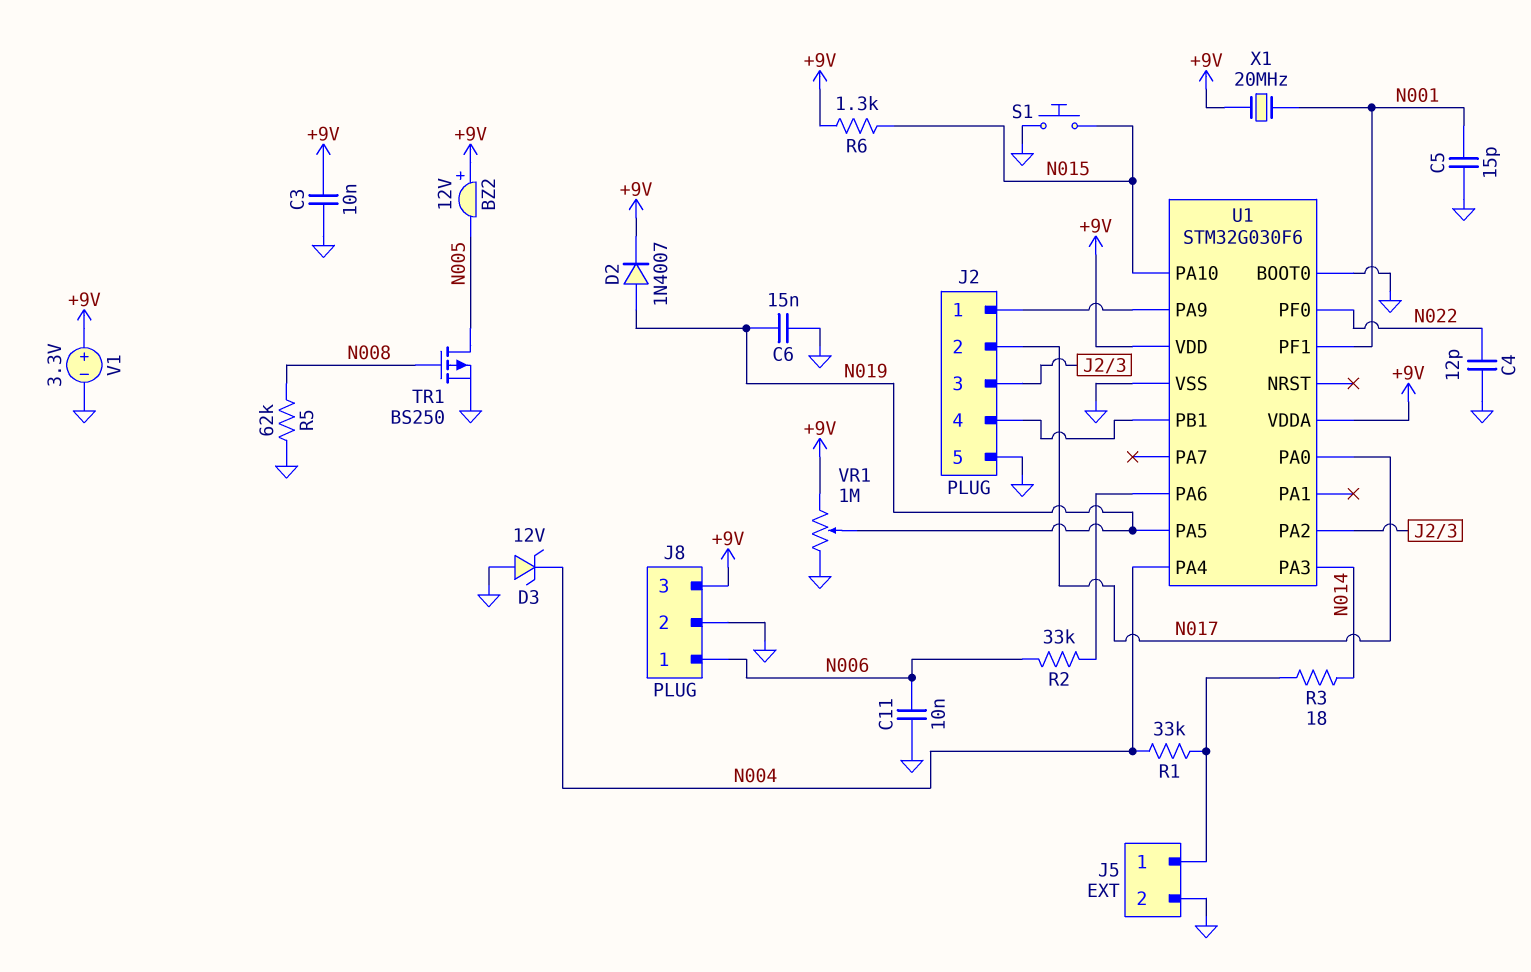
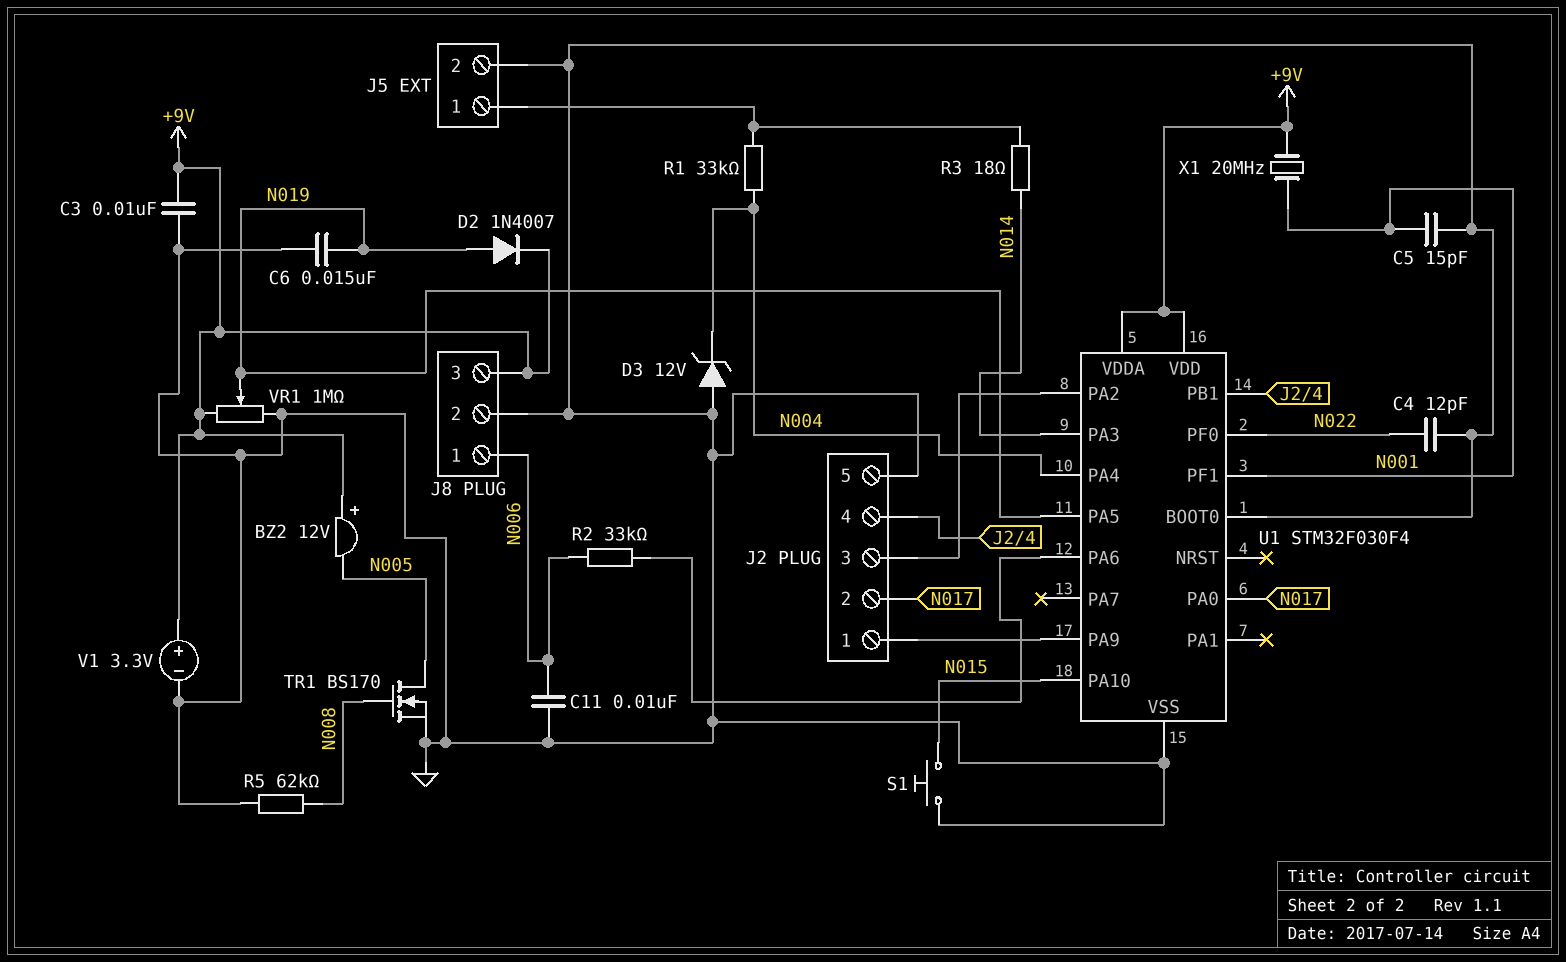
R6: 1.3k (+9V, N015) -> none
TR1: PMOS BS250 (G N008, D N005, S GND) -> NMOS BS170 (G N008, D N005, S GND)
U1: STM32G030F6 -> STM32F030F4

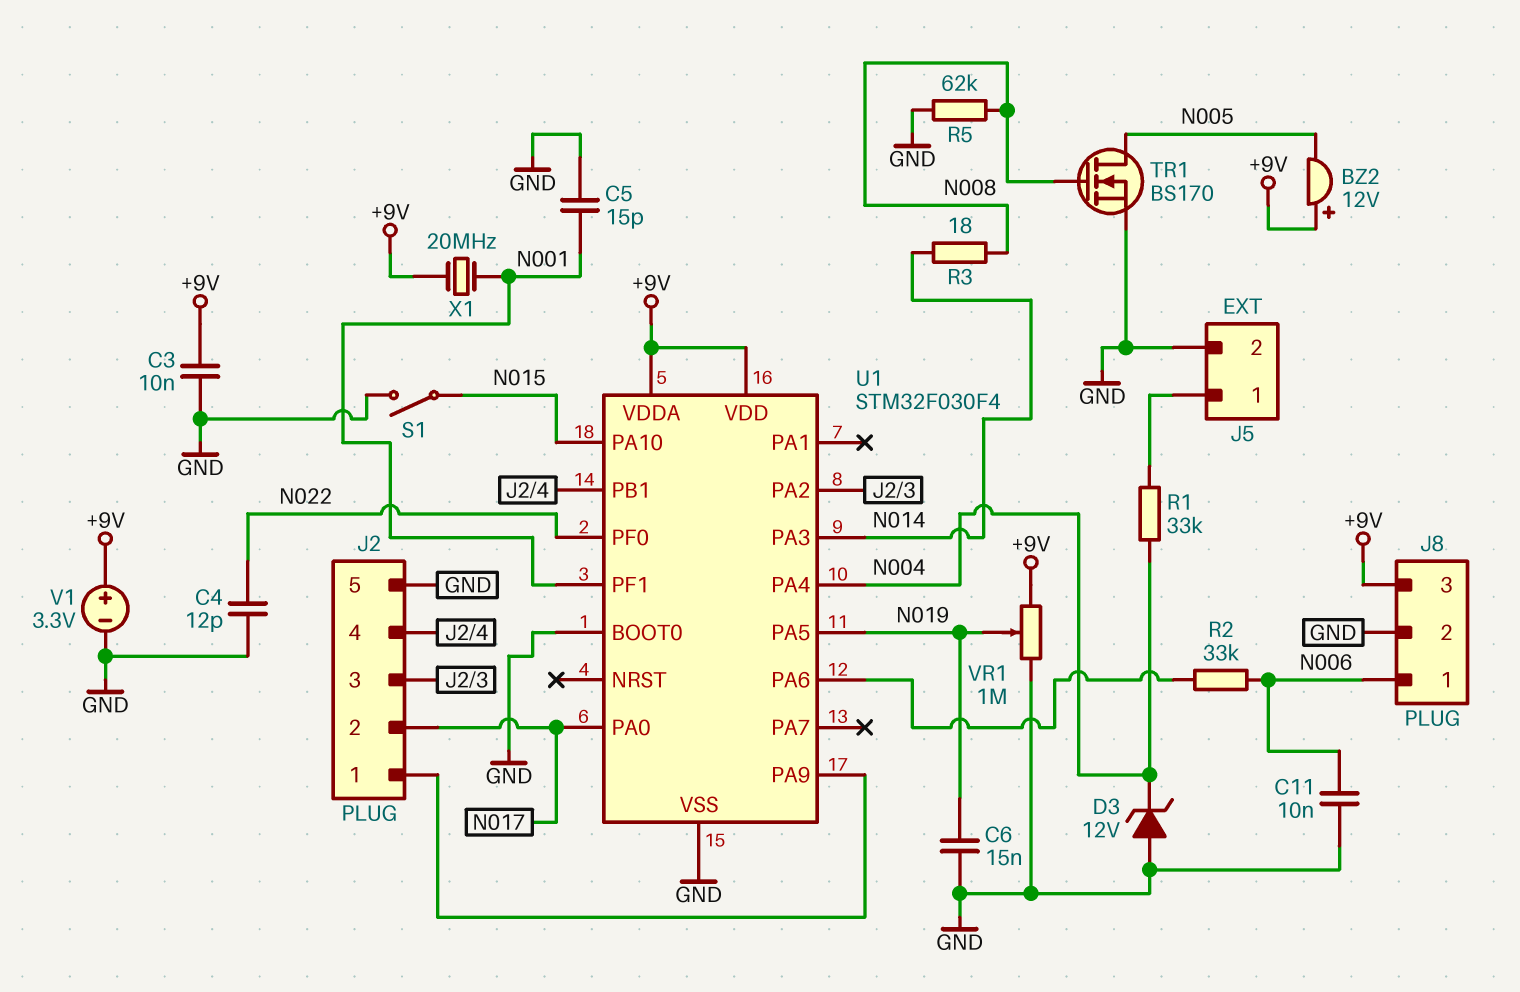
D2: diode 1N4007 (A N019, K +9V) -> none
R3: 18 (J5/1, N014) -> 18 (N008, N014)
S1: button (GND, N015) -> switch (GND, N015)

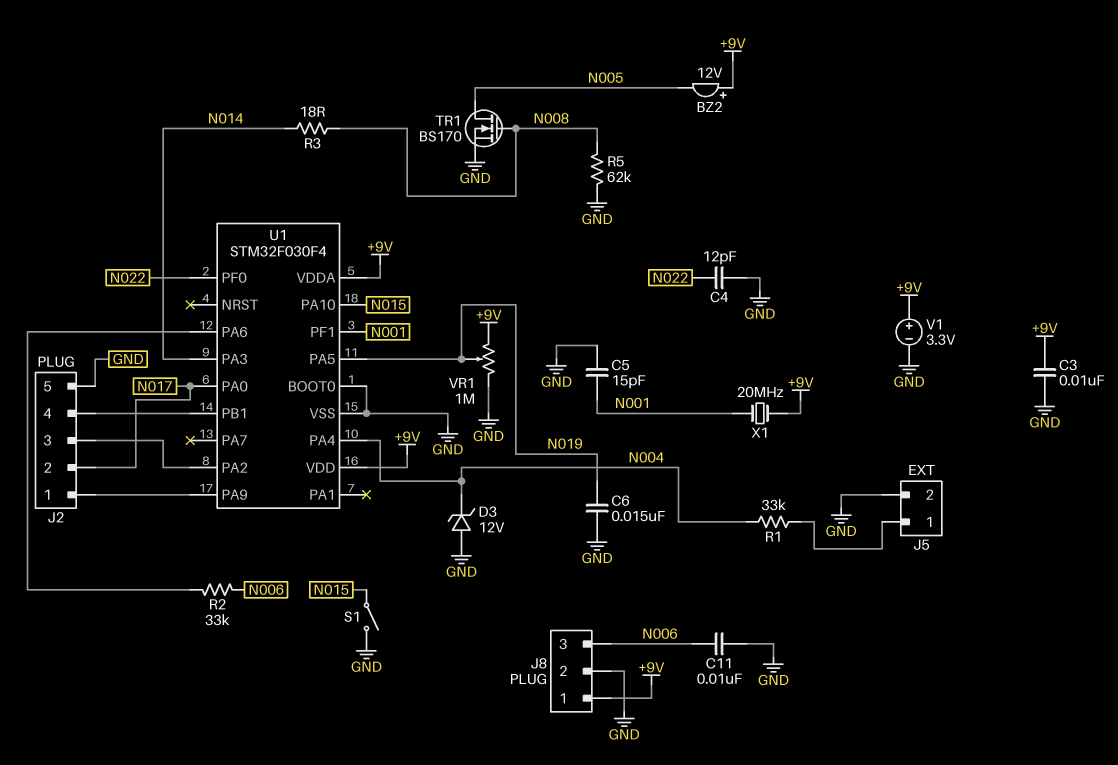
J8 pin 1: N006 -> +9V
J8 pin 3: +9V -> N006

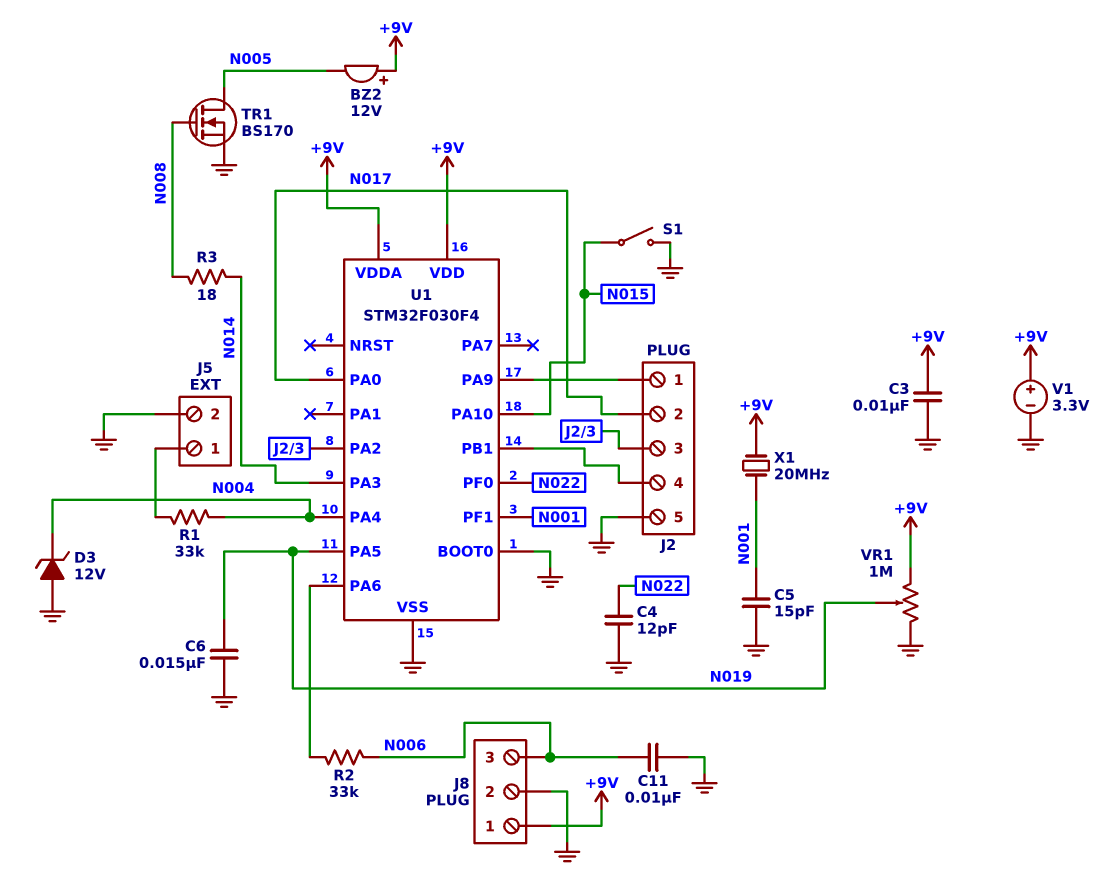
R5: 62k (GND, N008) -> none

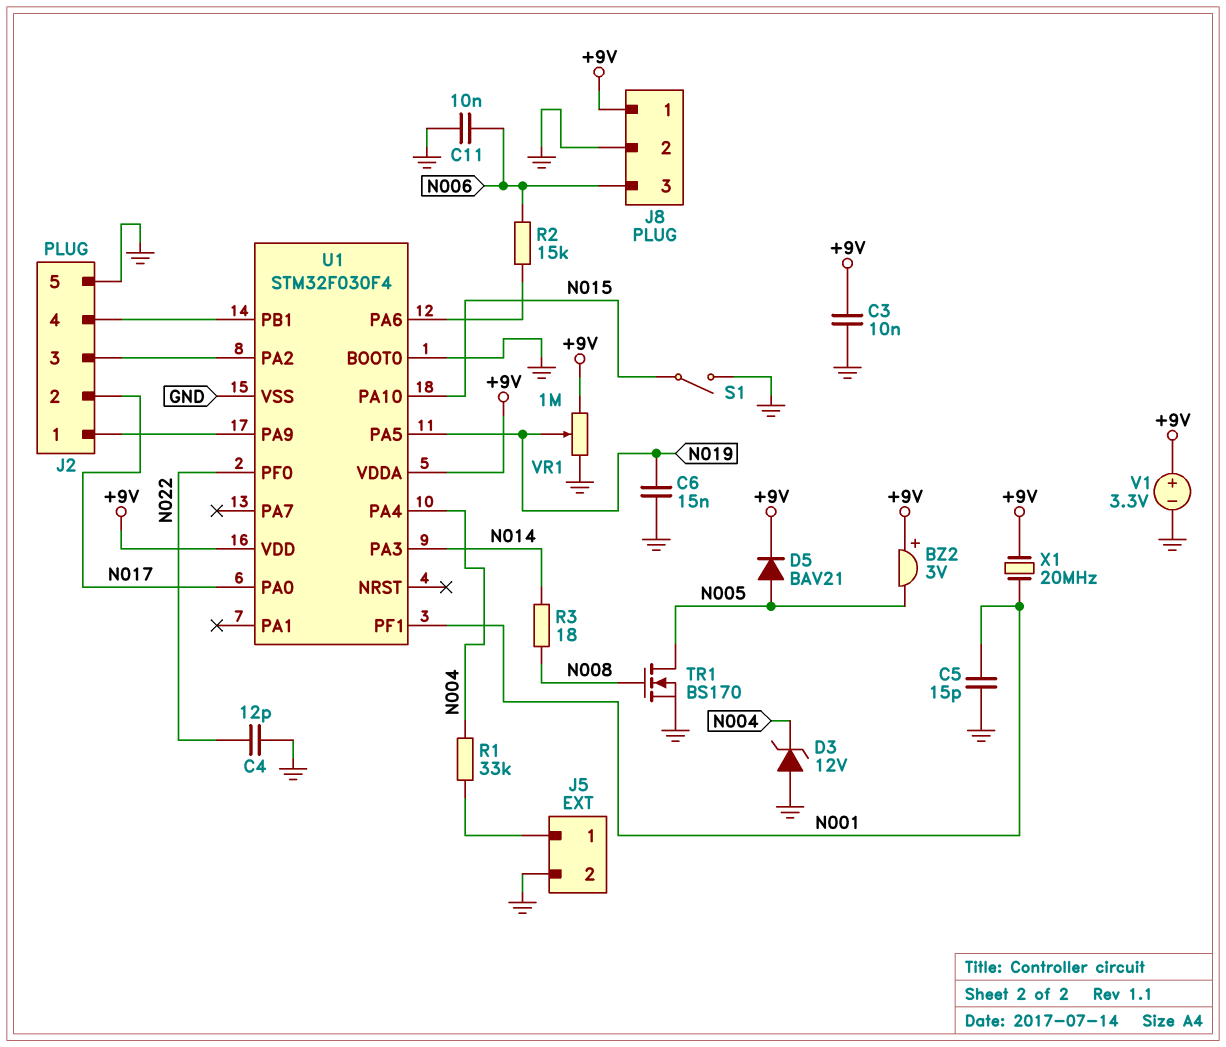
BZ2: buzzer 12V (plus +9V, minus N005) -> buzzer 3V (plus +9V, minus N005)
D5: none -> diode BAV21 (A N005, K +9V)
R2: 33k (N006, U1/PA6) -> 15k (N006, U1/PA6)

